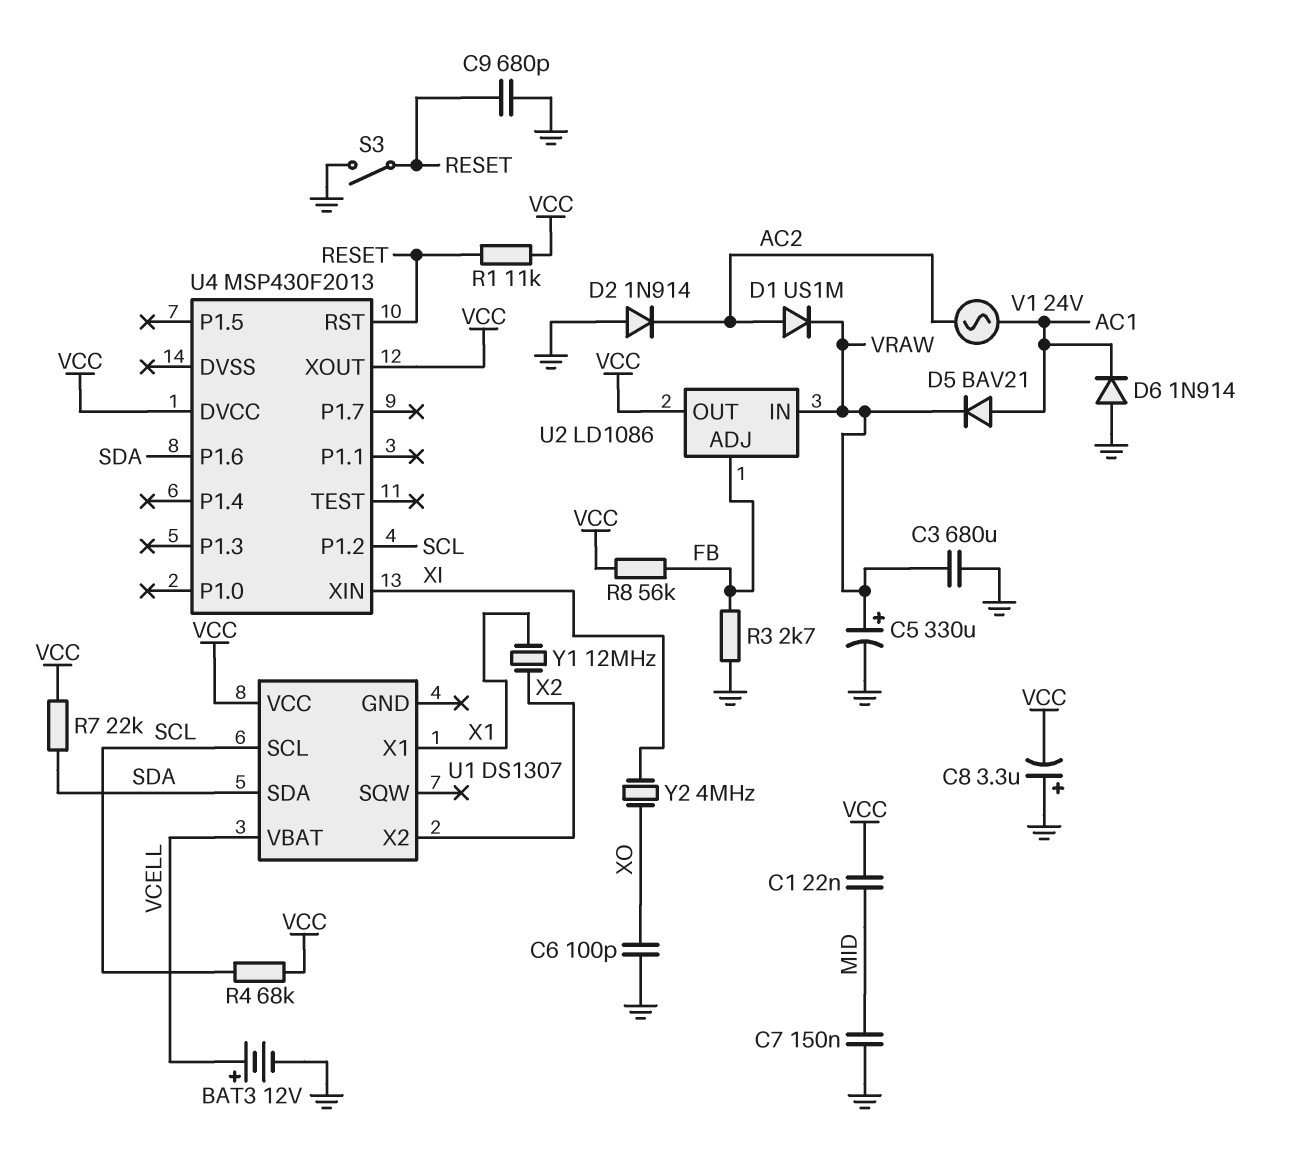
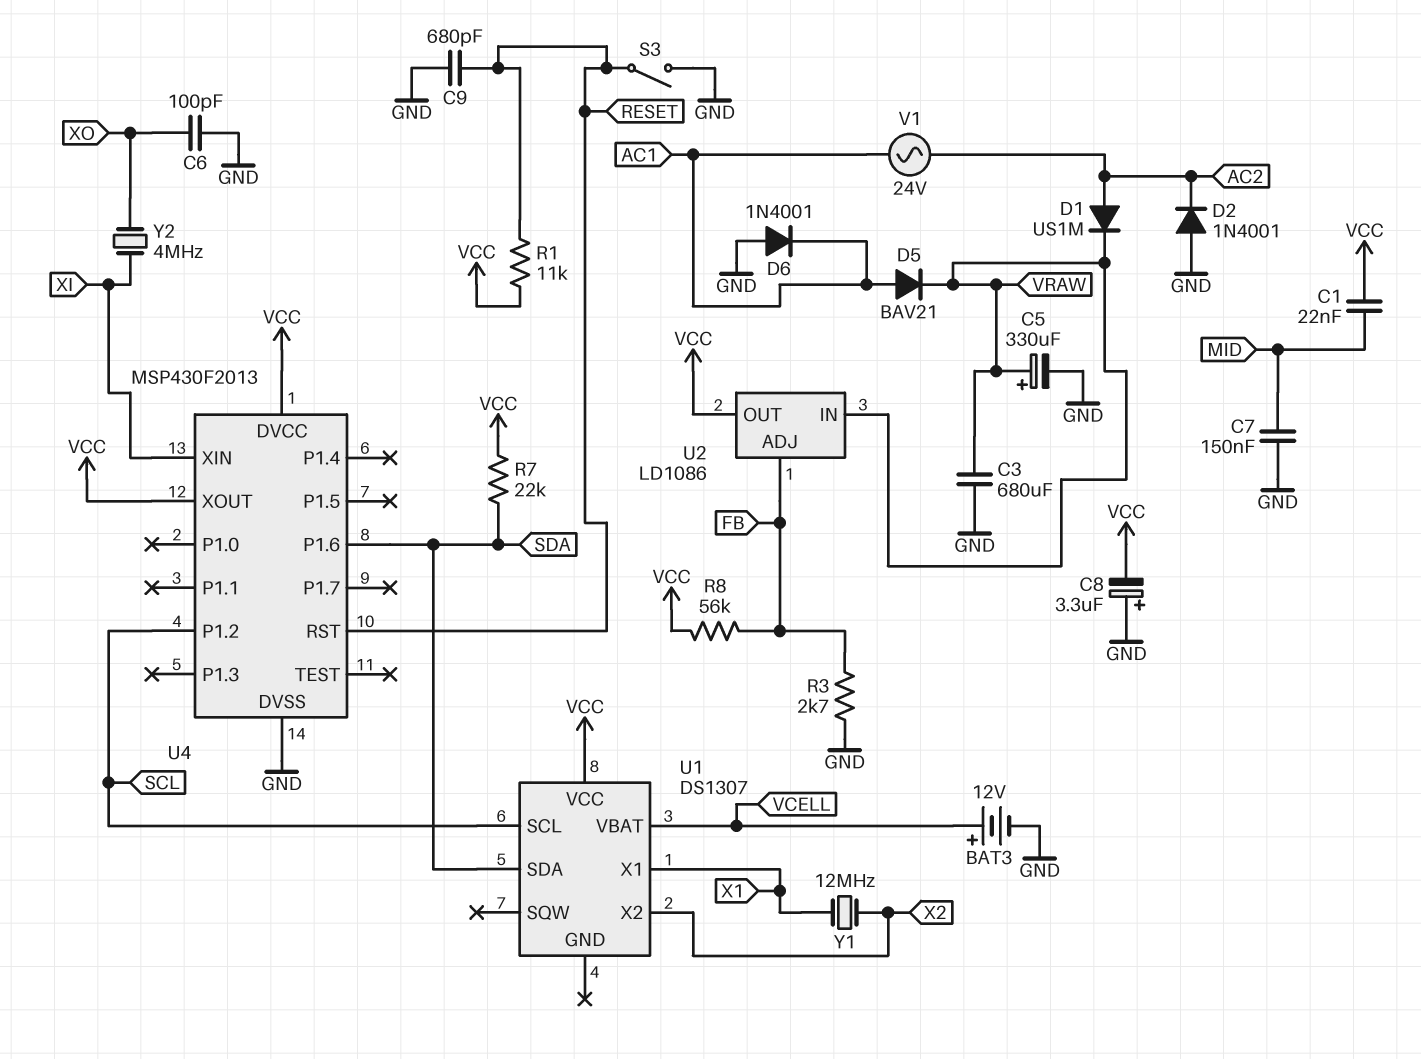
D2: diode 1N914 (A GND, K AC2) -> diode 1N4001 (A GND, K AC2)
D6: diode 1N914 (A GND, K AC1) -> diode 1N4001 (A GND, K AC1)
R4: 68k (SCL, VCC) -> none
U4 pin DVSS: none -> GND

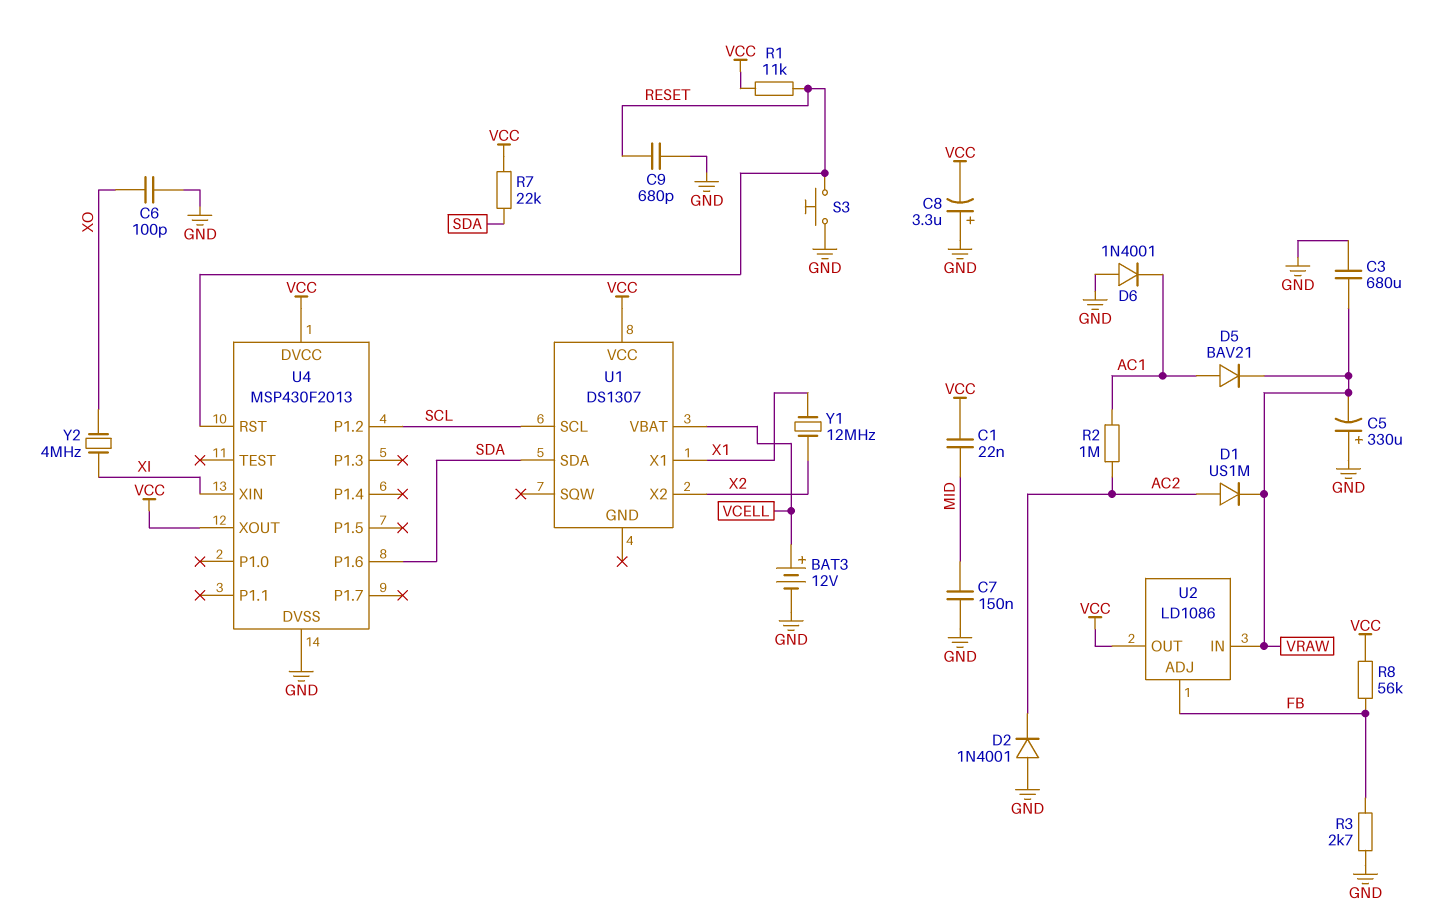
C5: 330uF (plus VRAW, minus GND) -> 330uF (plus GND, minus VRAW)
R2: none -> 1M (AC1, AC2)
S3: switch (GND, RESET) -> button (GND, RESET)
V1: AC 24V (AC1, AC2) -> none

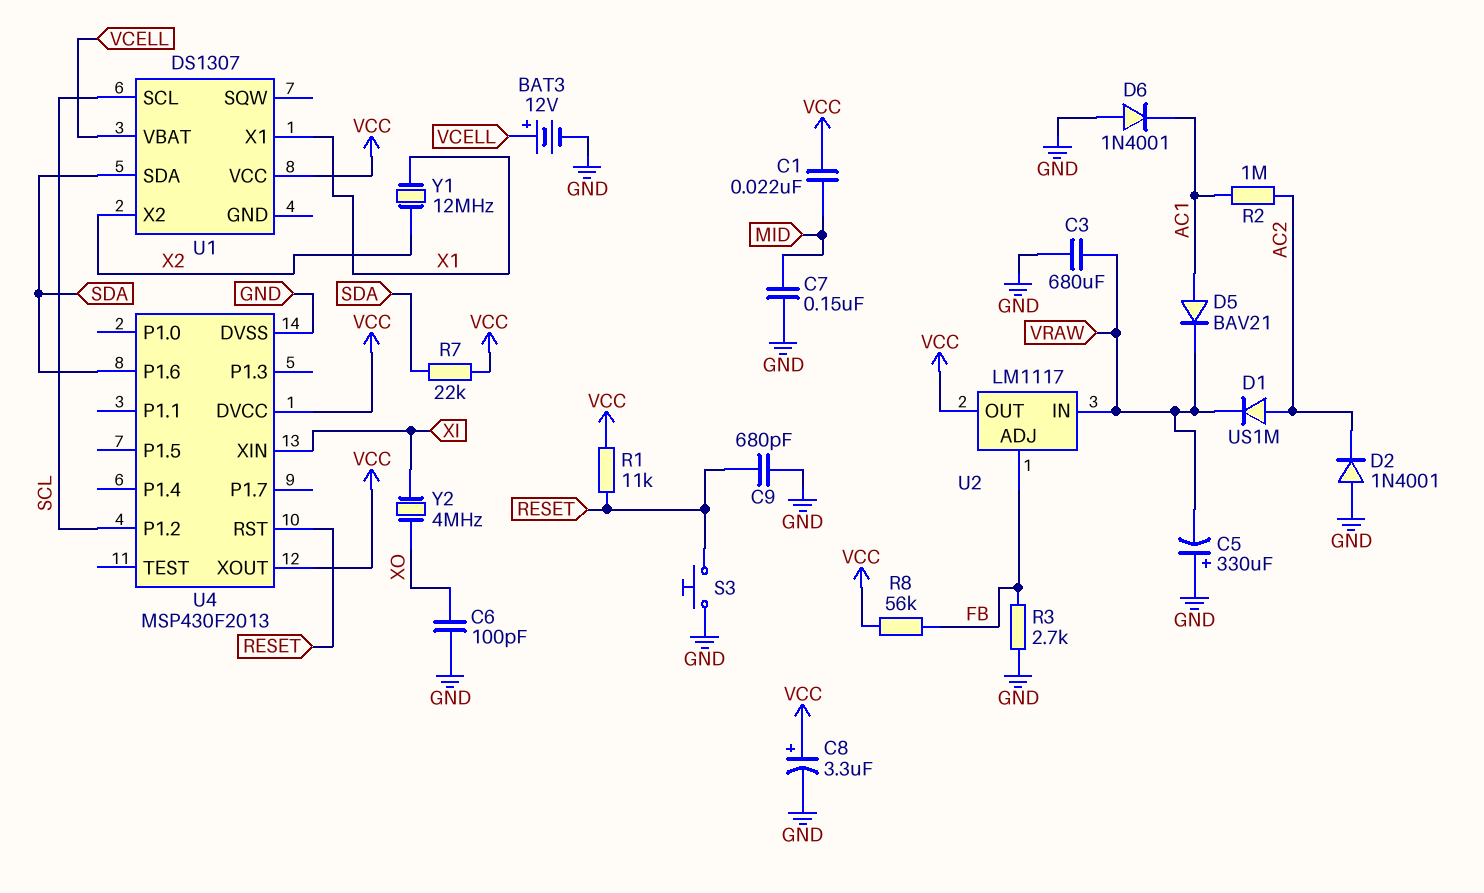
C8: 3.3uF (plus GND, minus VCC) -> 3.3uF (plus VCC, minus GND)
U2: LD1086 -> LM1117

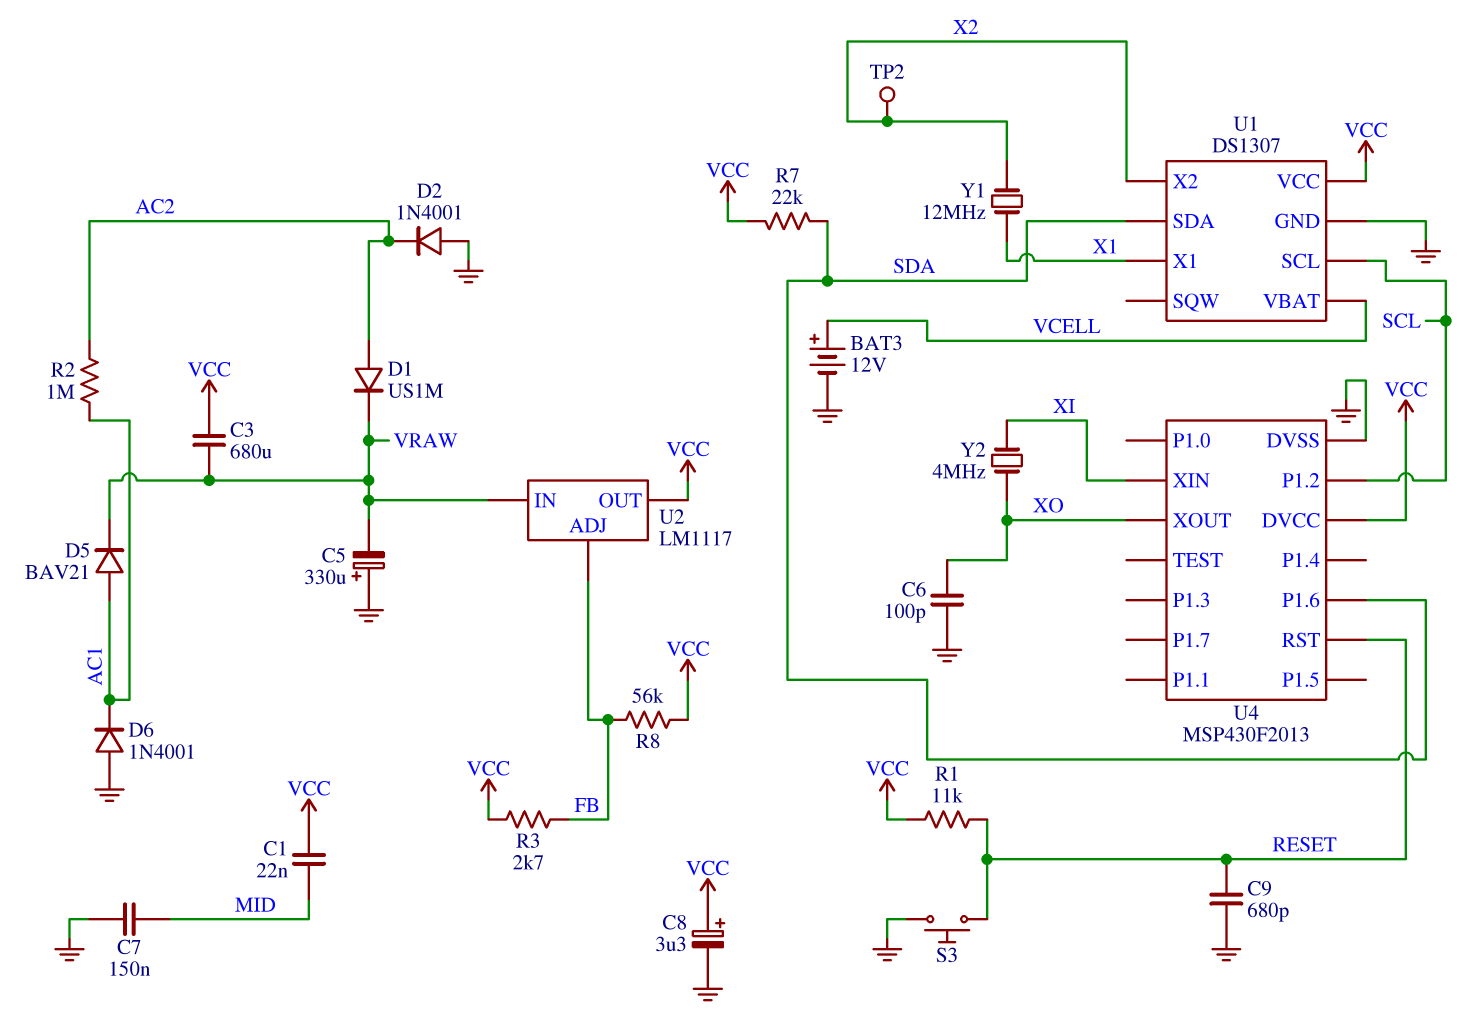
C3: 680uF (GND, VRAW) -> 680uF (VCC, VRAW)
R3: 2.7k (FB, GND) -> 2.7k (FB, VCC)
TP2: none -> test point (X2)
U1 pin GND: none -> GND
U4 pin XOUT: VCC -> XO

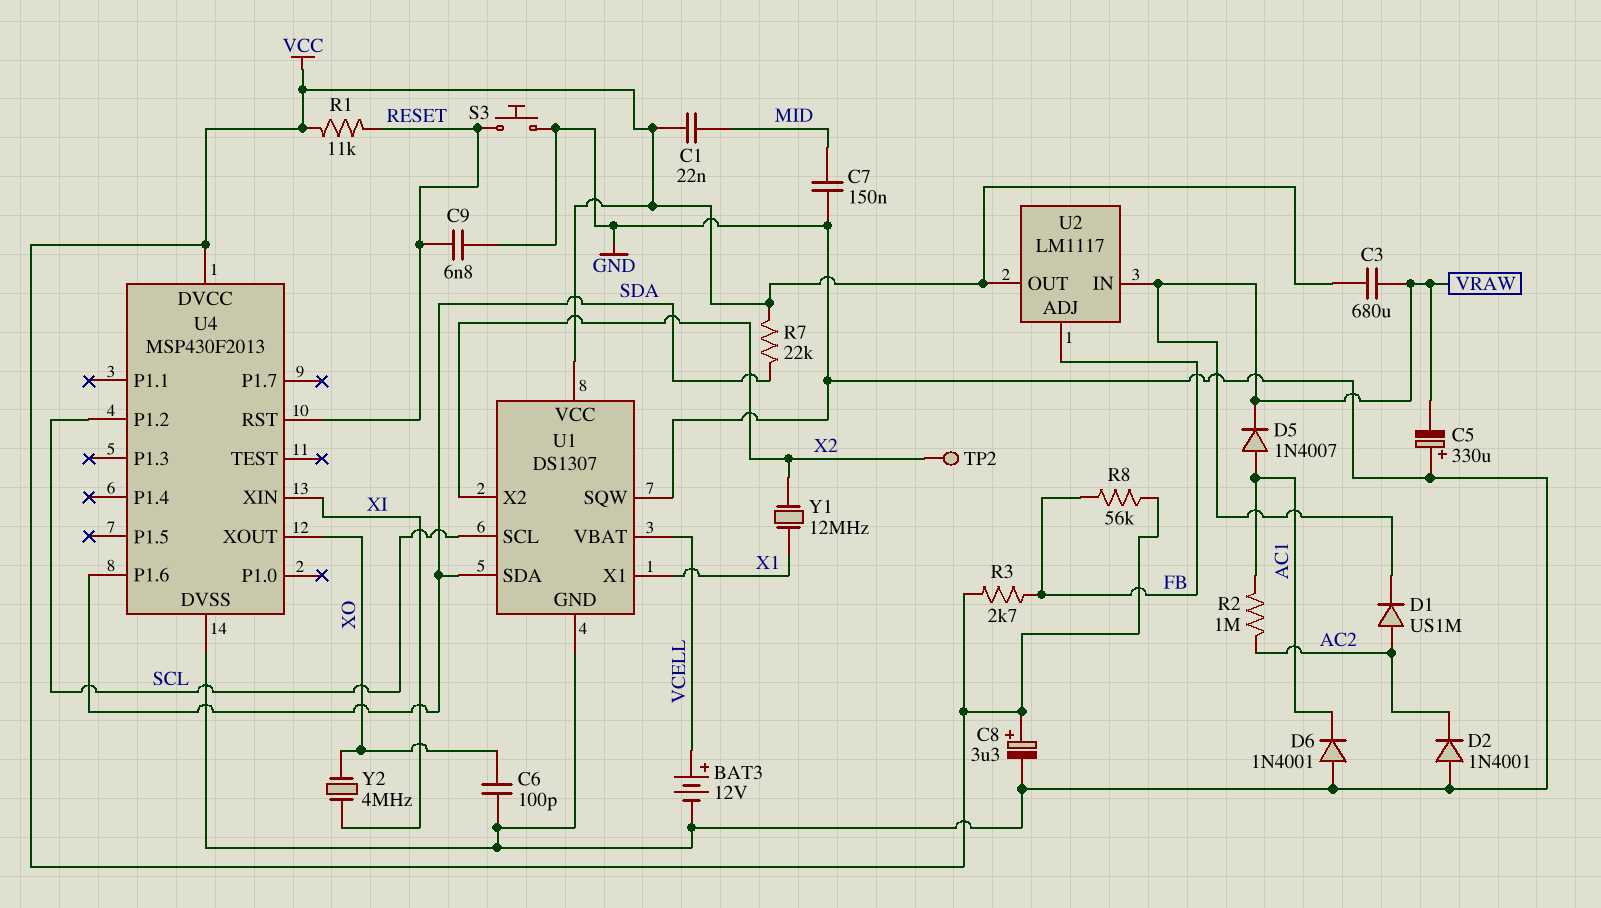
C9: 680pF (GND, RESET) -> 6.8nF (GND, RESET)
D5: diode BAV21 (A AC1, K VRAW) -> diode 1N4007 (A AC1, K VRAW)
U1 pin SQW: none -> GND

